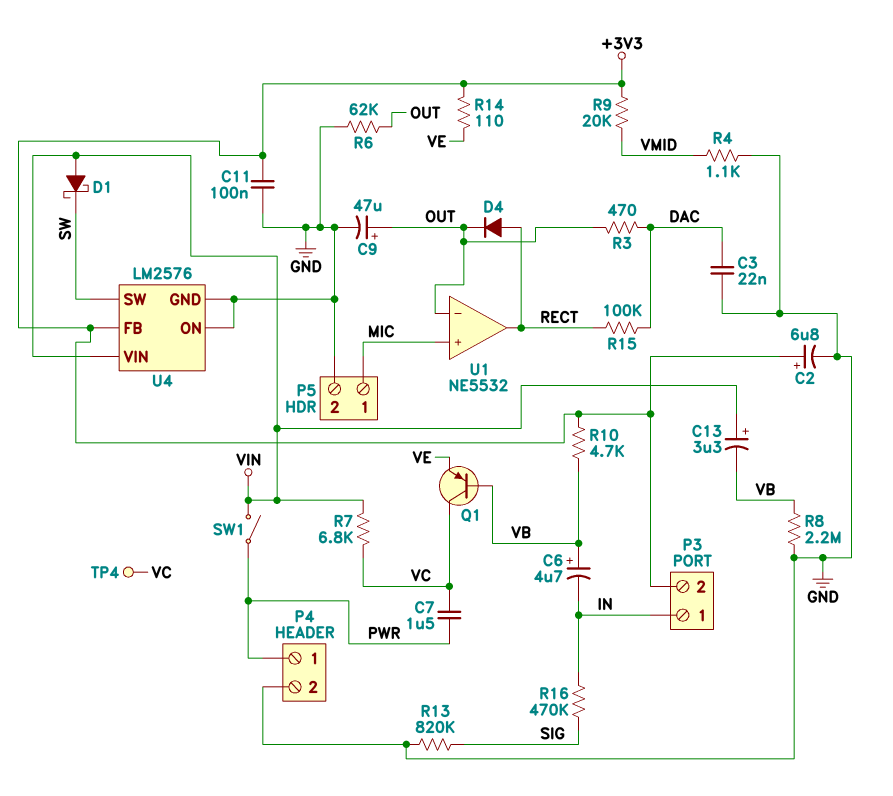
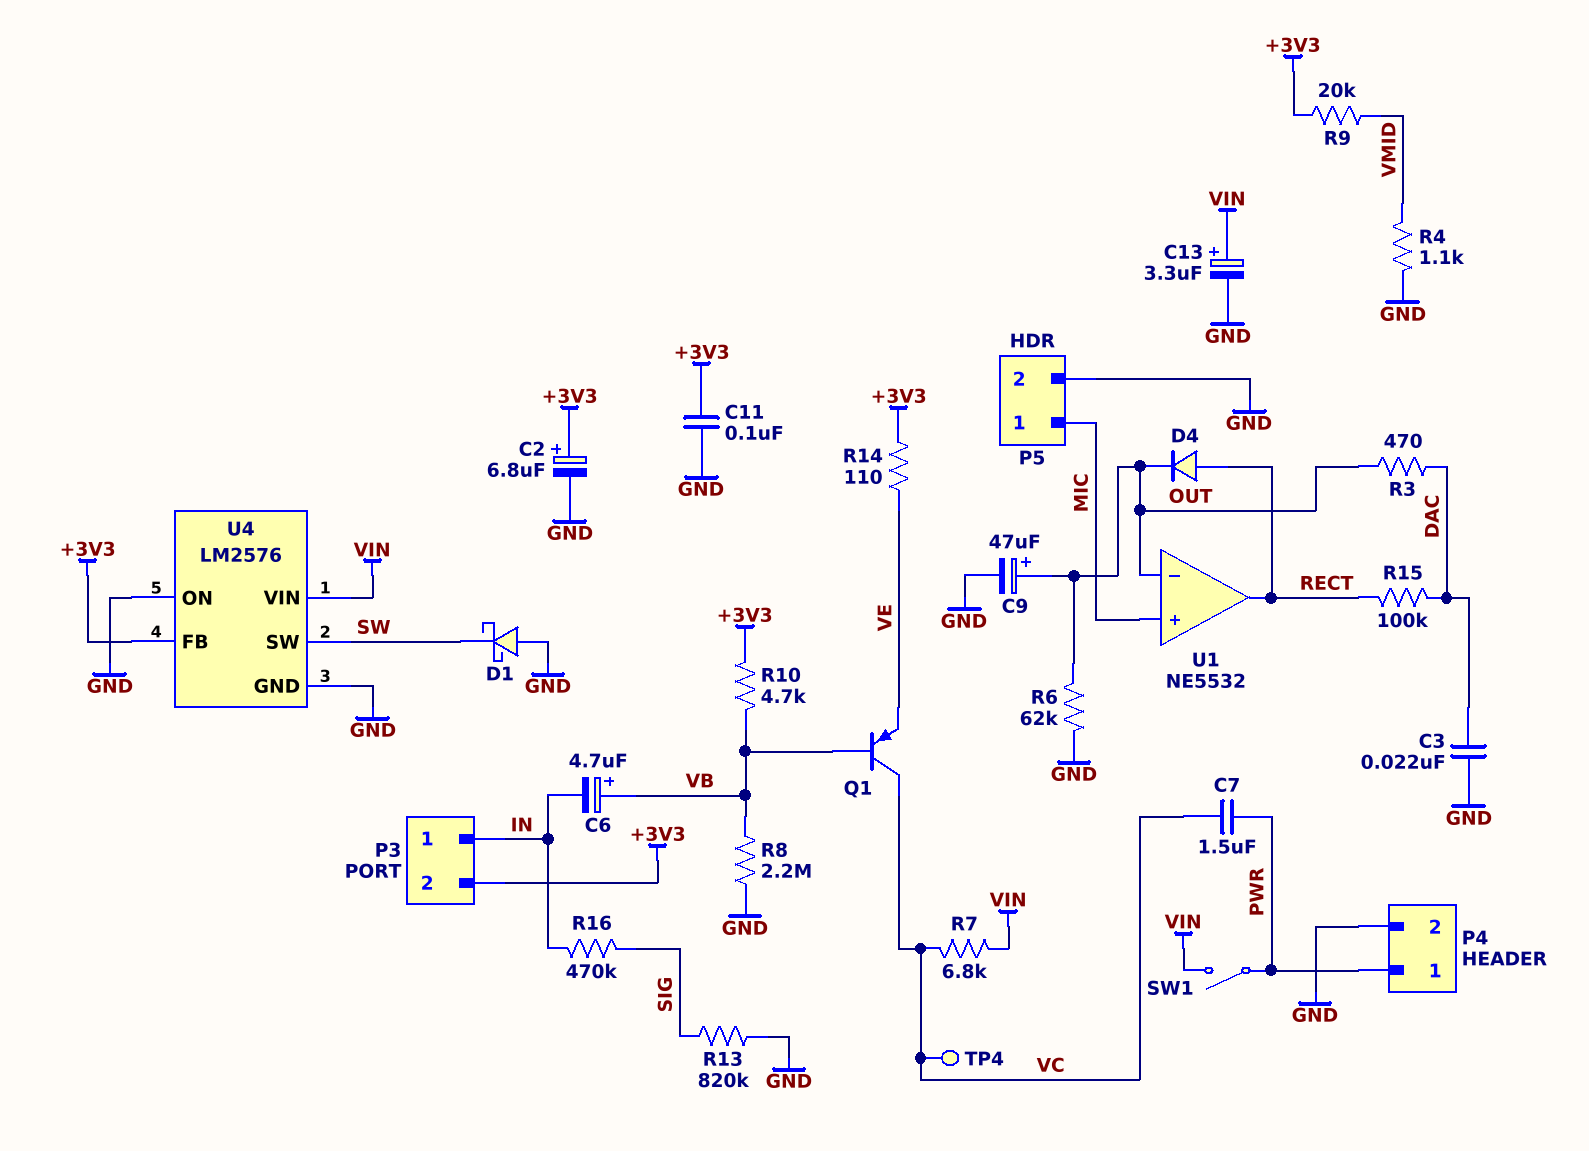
C13: 3.3uF (plus VIN, minus VB) -> 3.3uF (plus VIN, minus GND)
D1: schottky (A VIN, K SW) -> schottky (A GND, K SW)

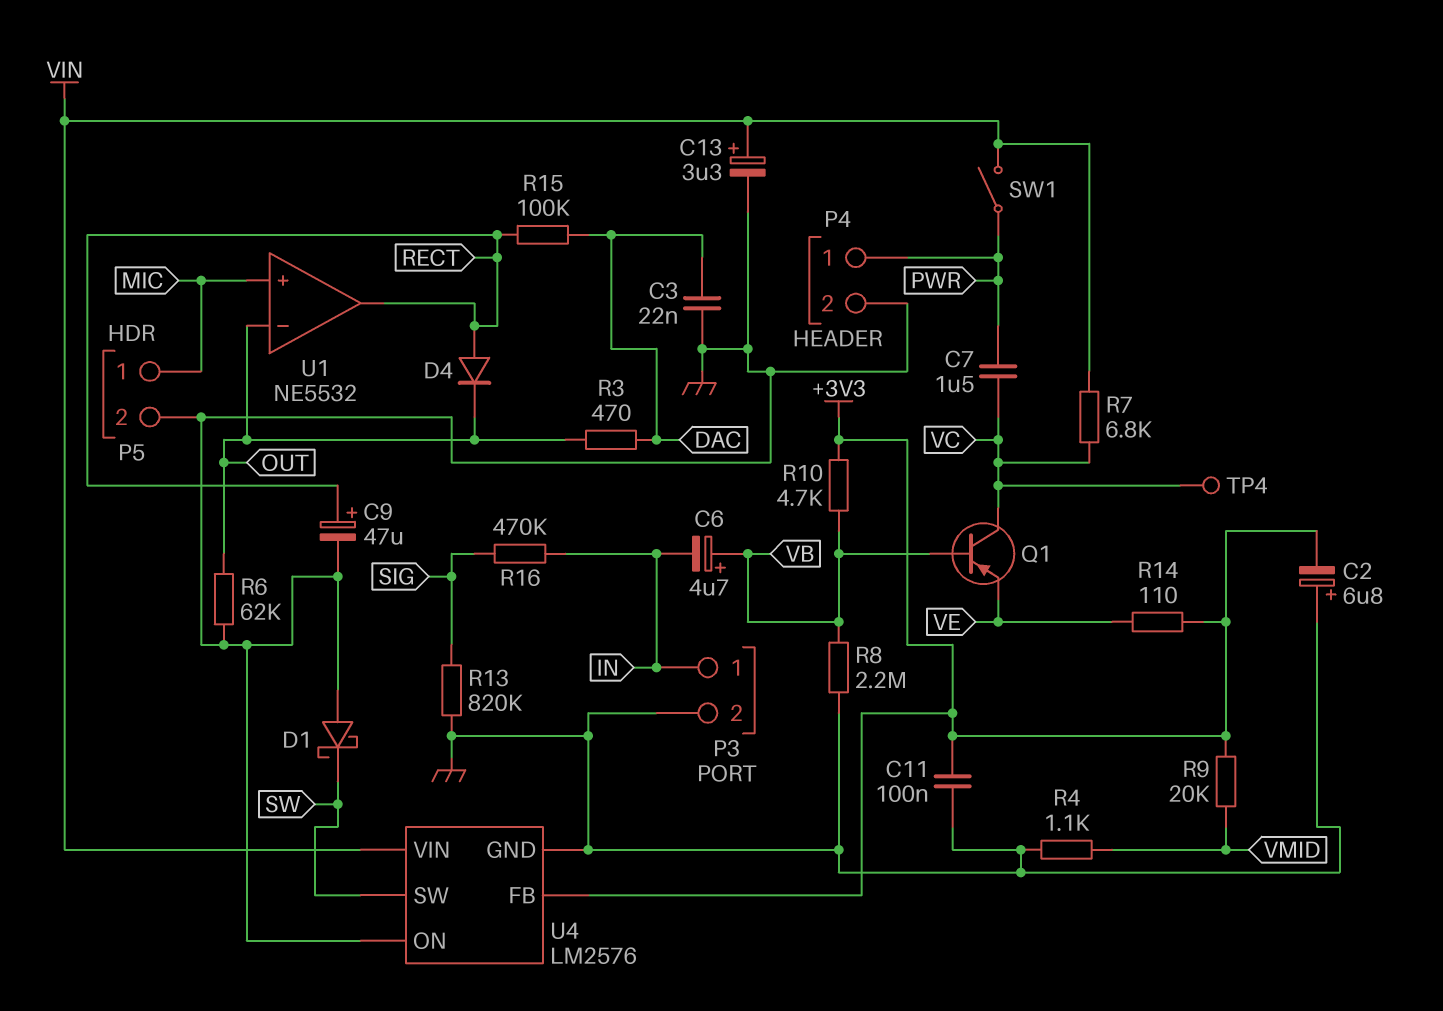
C2: 6.8uF (plus +3V3, minus GND) -> 6.8uF (plus GND, minus +3V3)
C9: 47uF (plus OUT, minus GND) -> 47uF (plus RECT, minus GND)
P3 pin 2: +3V3 -> GND

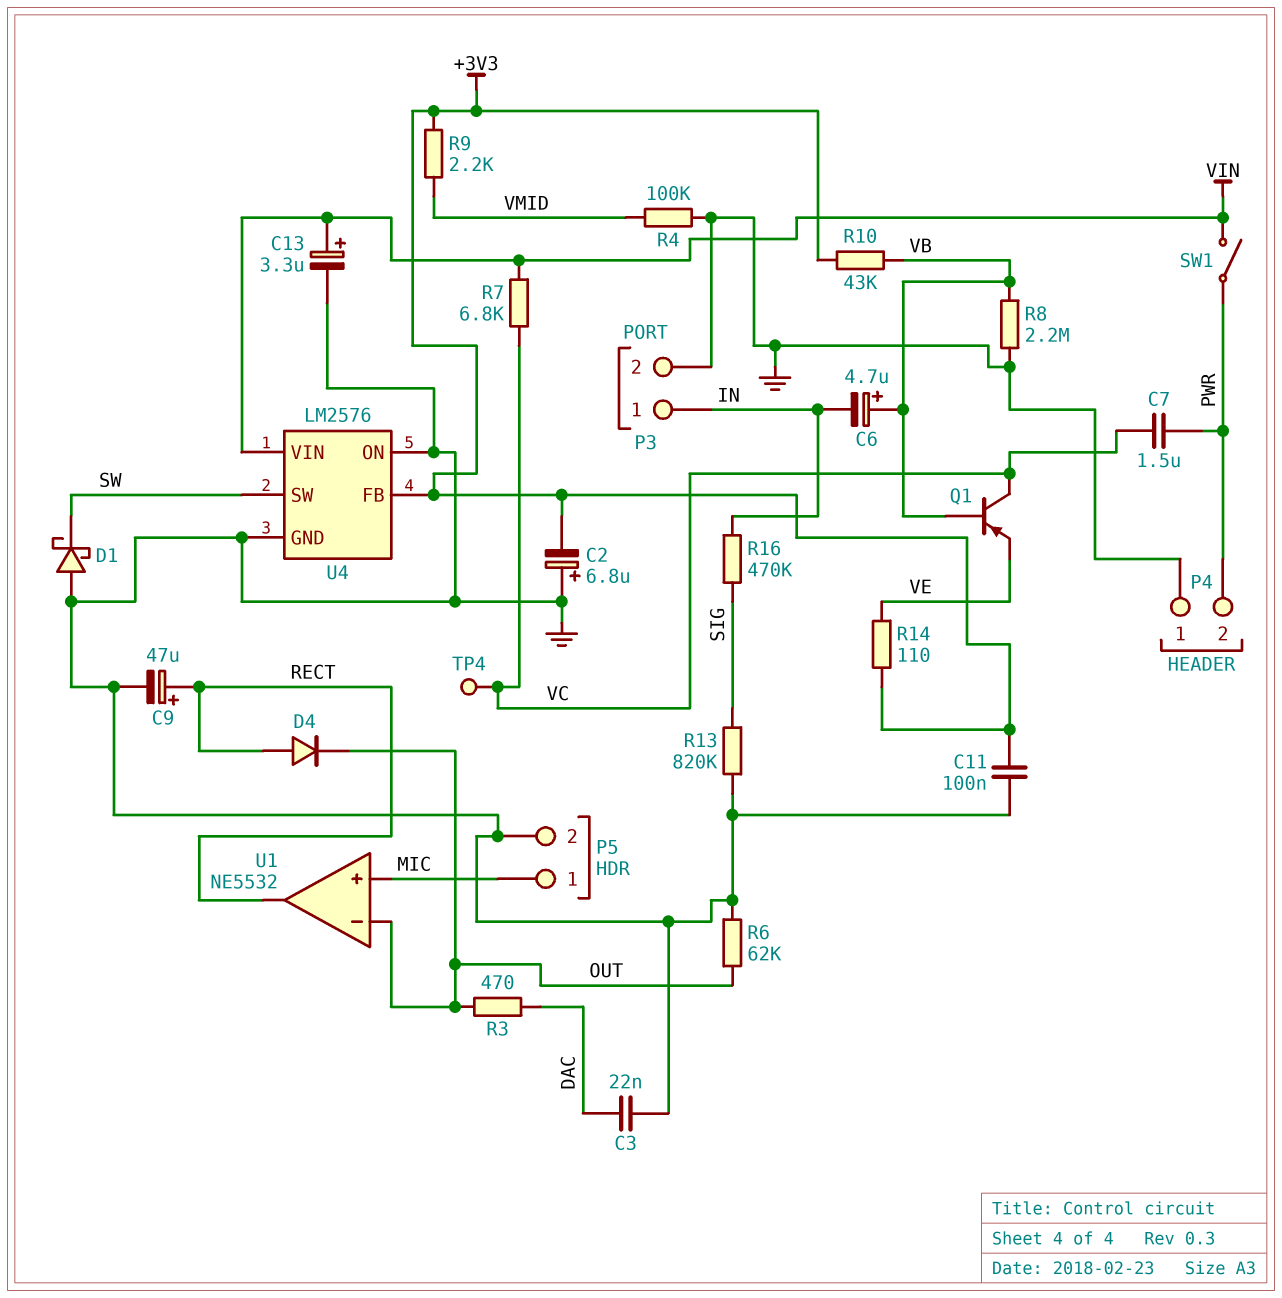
P4 pin 1: PWR -> GND
P4 pin 2: GND -> PWR
R4: 1.1k (GND, VMID) -> 100k (GND, VMID)
R9: 20k (+3V3, VMID) -> 2.2k (+3V3, VMID)
R10: 4.7k (+3V3, VB) -> 43k (+3V3, VB)
R15: 100k (DAC, RECT) -> none

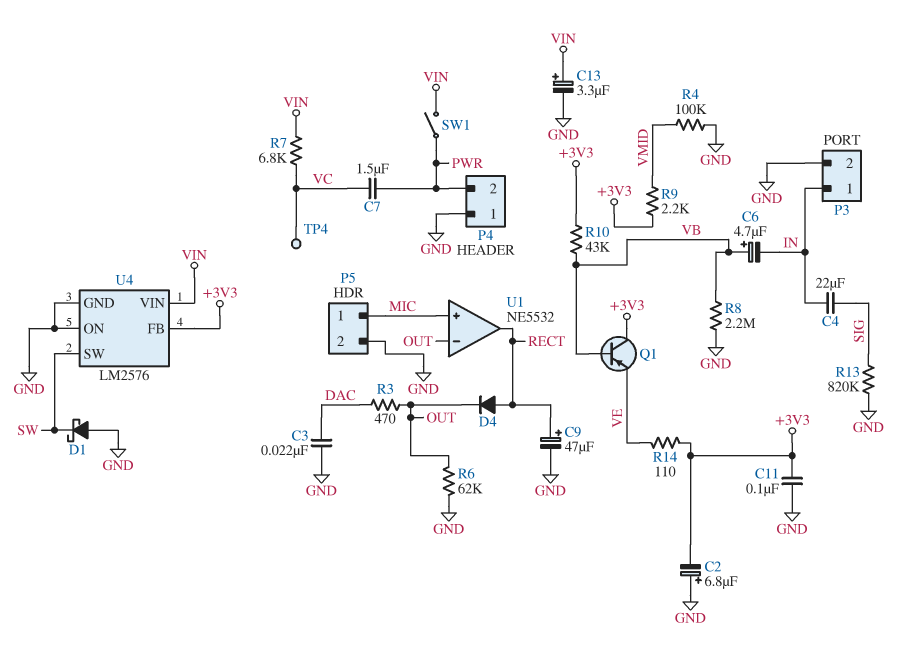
C4: none -> 22uF (IN, SIG)
Q1: PNP (B VB, C VC, E VE) -> PNP (B VB, C +3V3, E VE)
R16: 470k (IN, SIG) -> none

